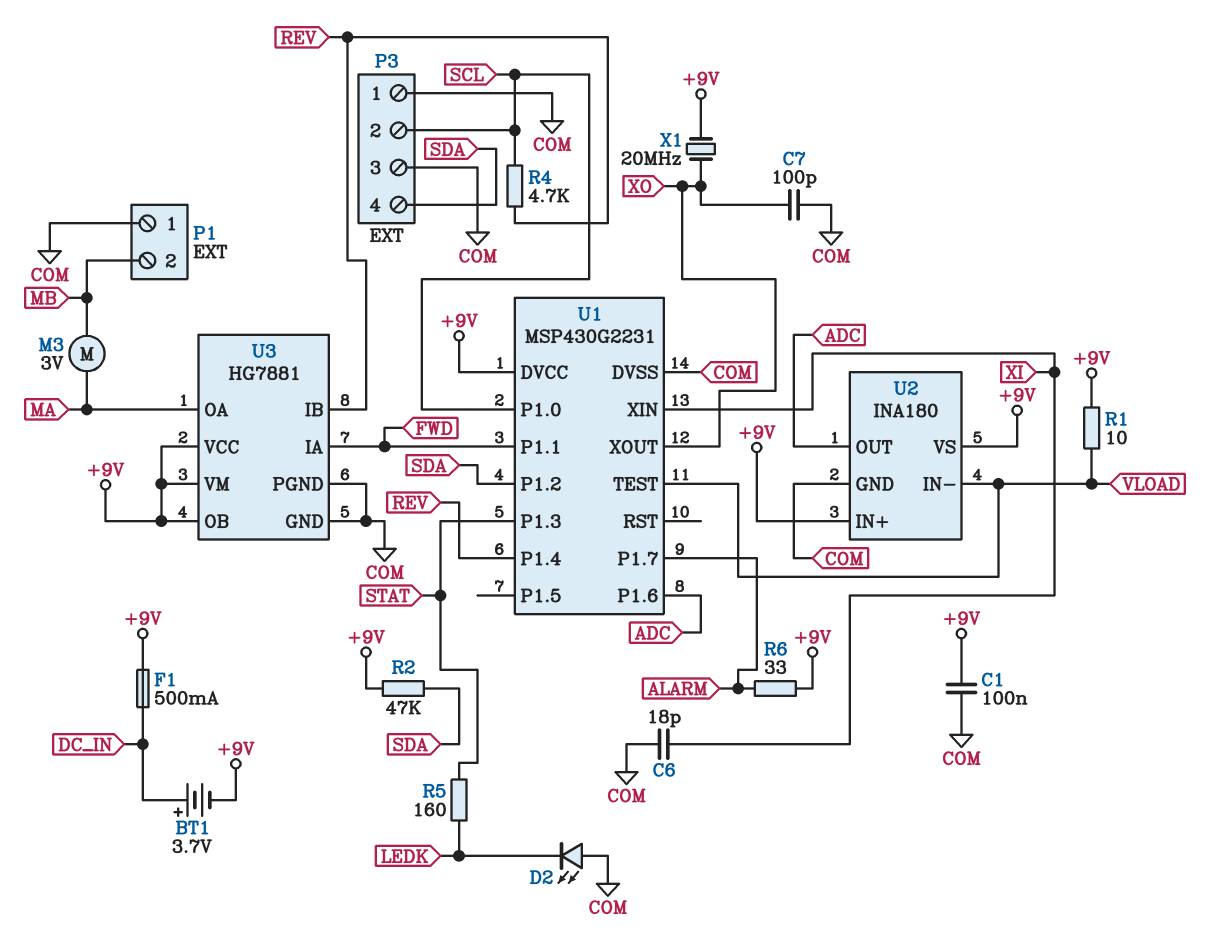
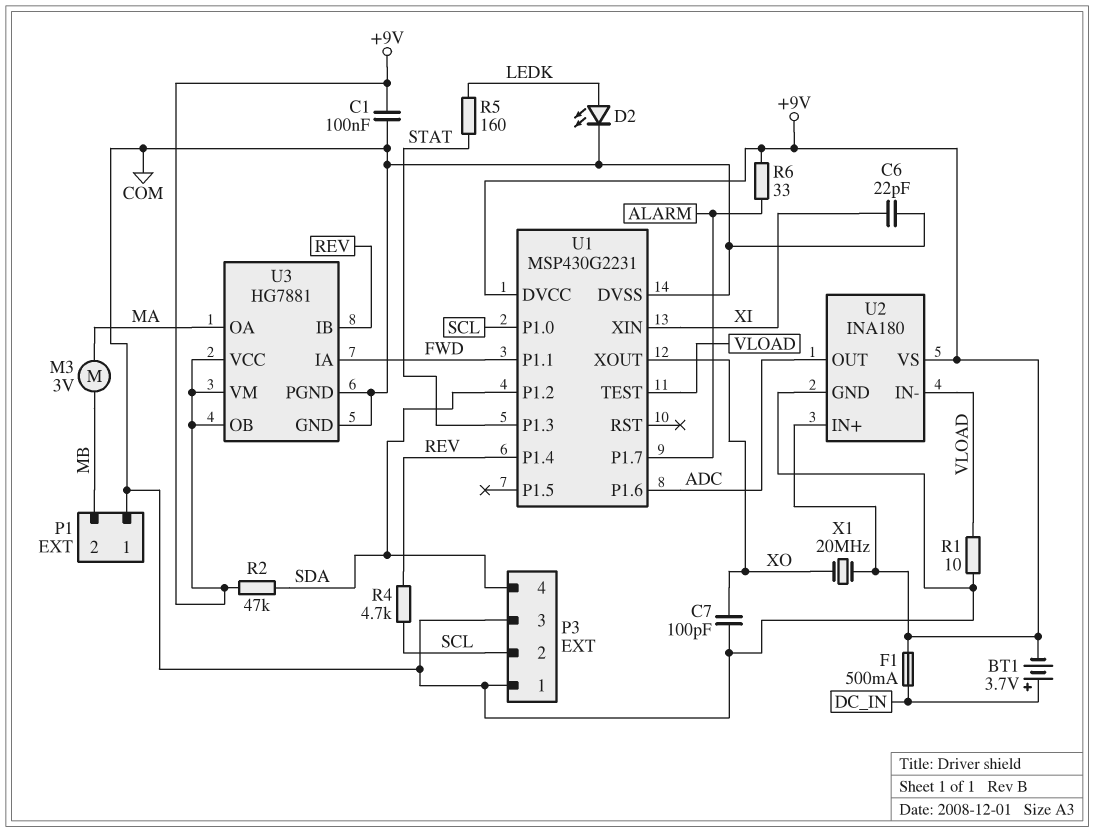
C6: 18pF (COM, XI) -> 22pF (COM, XI)
D2: LED (A COM, K LEDK) -> LED (A LEDK, K COM)
R1: 10 (+9V, VLOAD) -> 10 (COM, VLOAD)

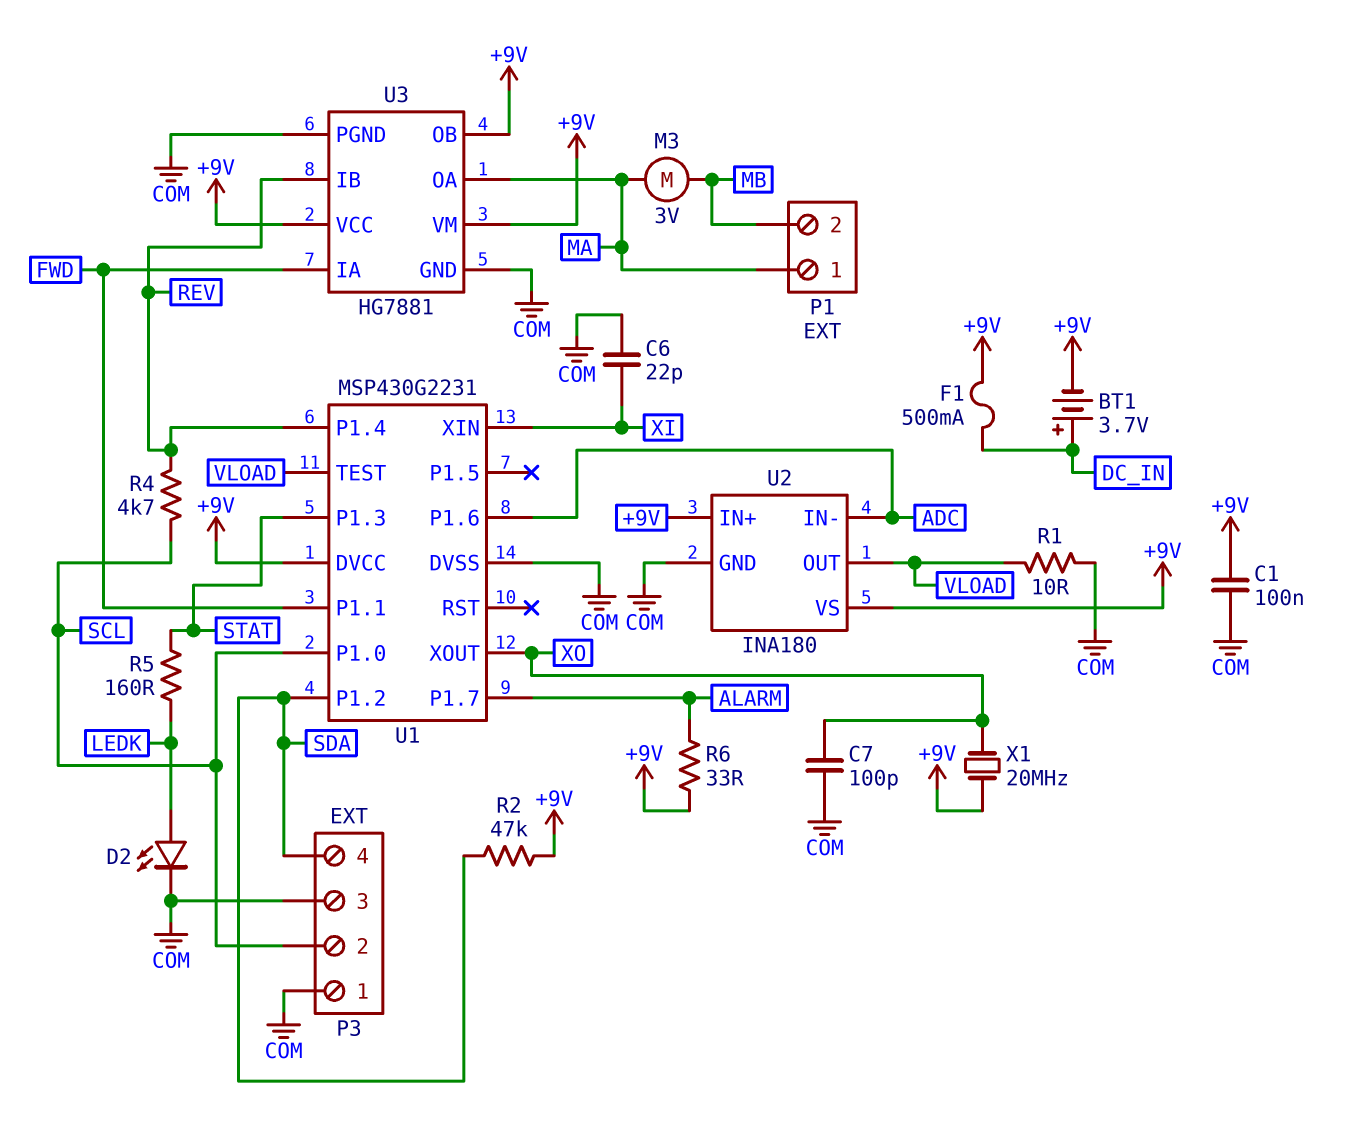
P1 pin 1: COM -> MA
U2 pin IN-: VLOAD -> ADC
U2 pin OUT: ADC -> VLOAD

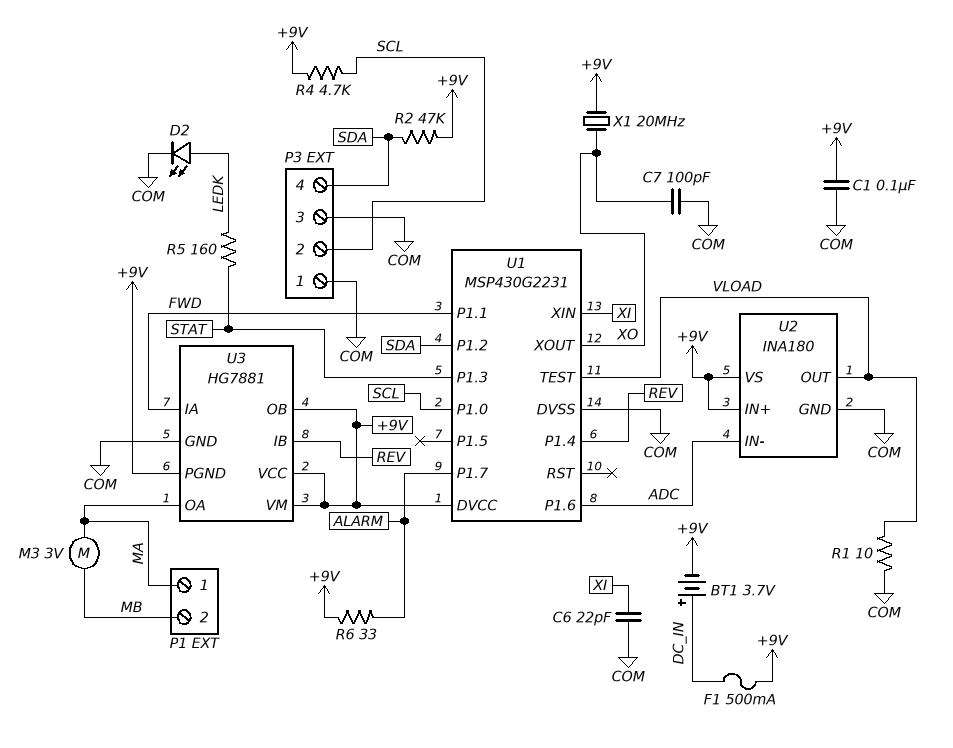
R4: 4.7k (REV, SCL) -> 4.7k (+9V, SCL)
U3 pin PGND: COM -> +9V

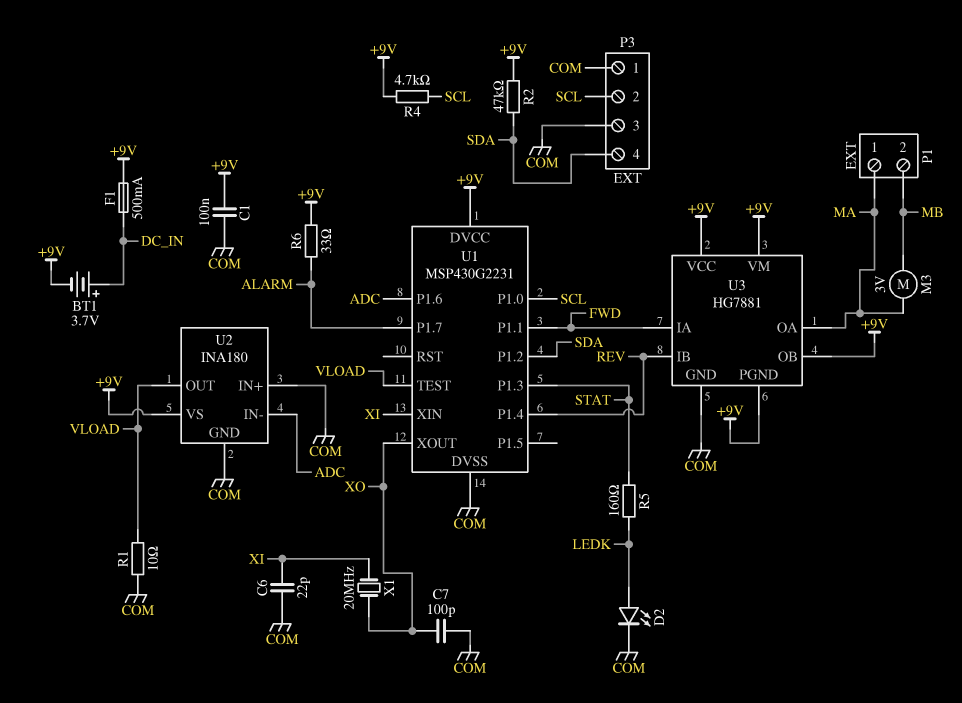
U2 pin IN+: +9V -> COM
X1: 20MHz (+9V, XO) -> 20MHz (XI, XO)

